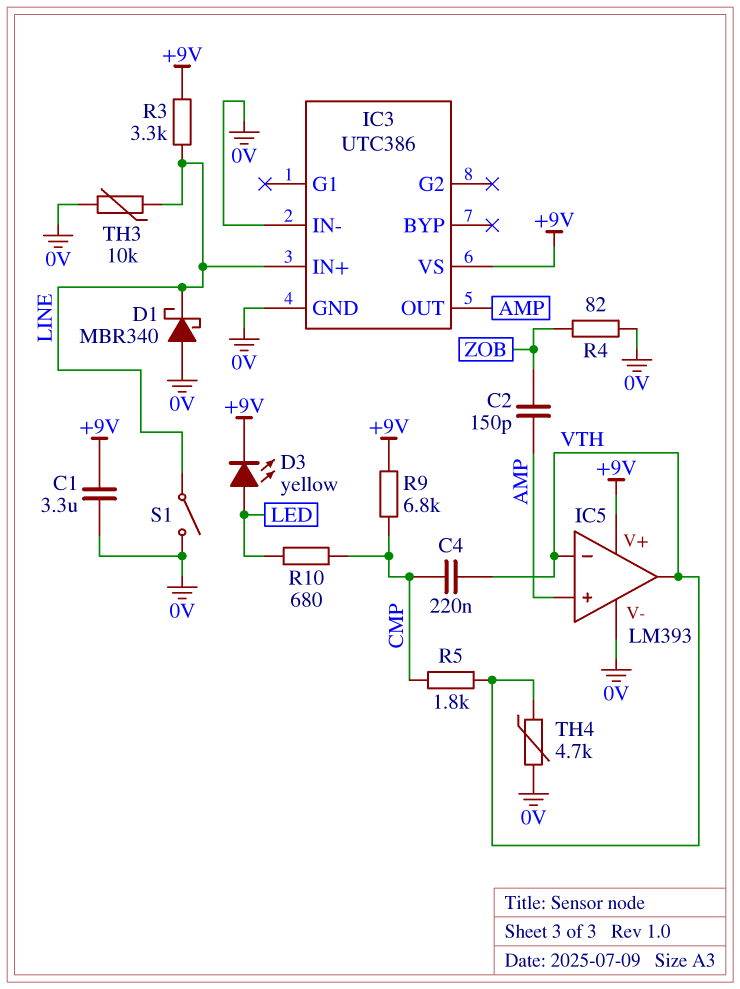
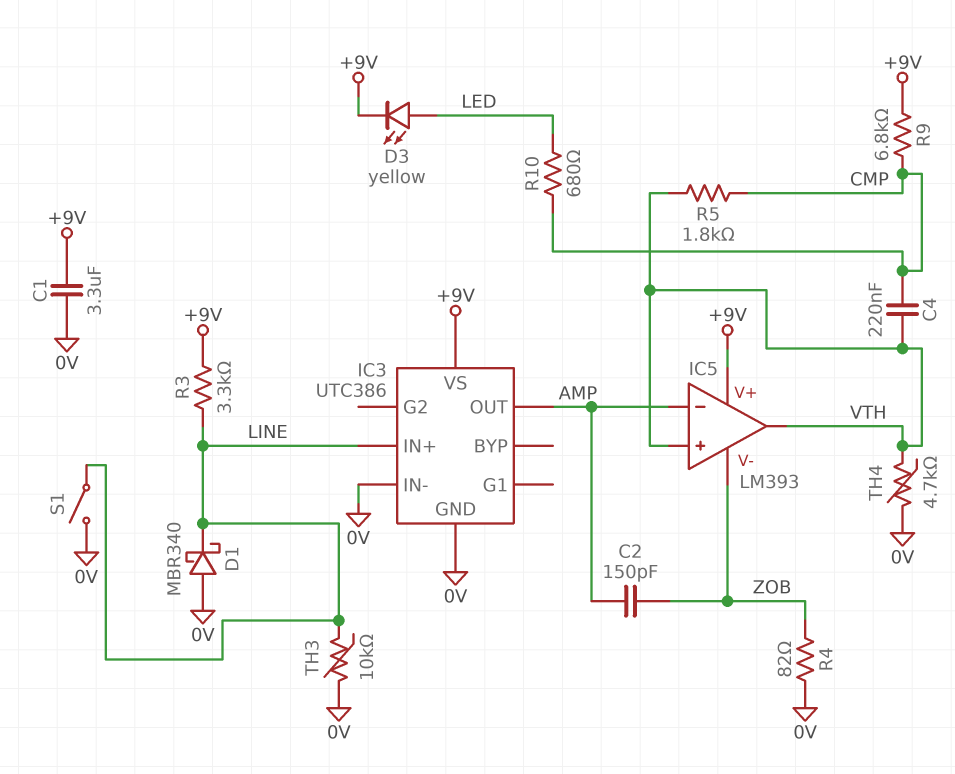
IC5 pin V-: 0V -> ZOB
IC5 pin in+: AMP -> VTH
IC5 pin in-: VTH -> AMP

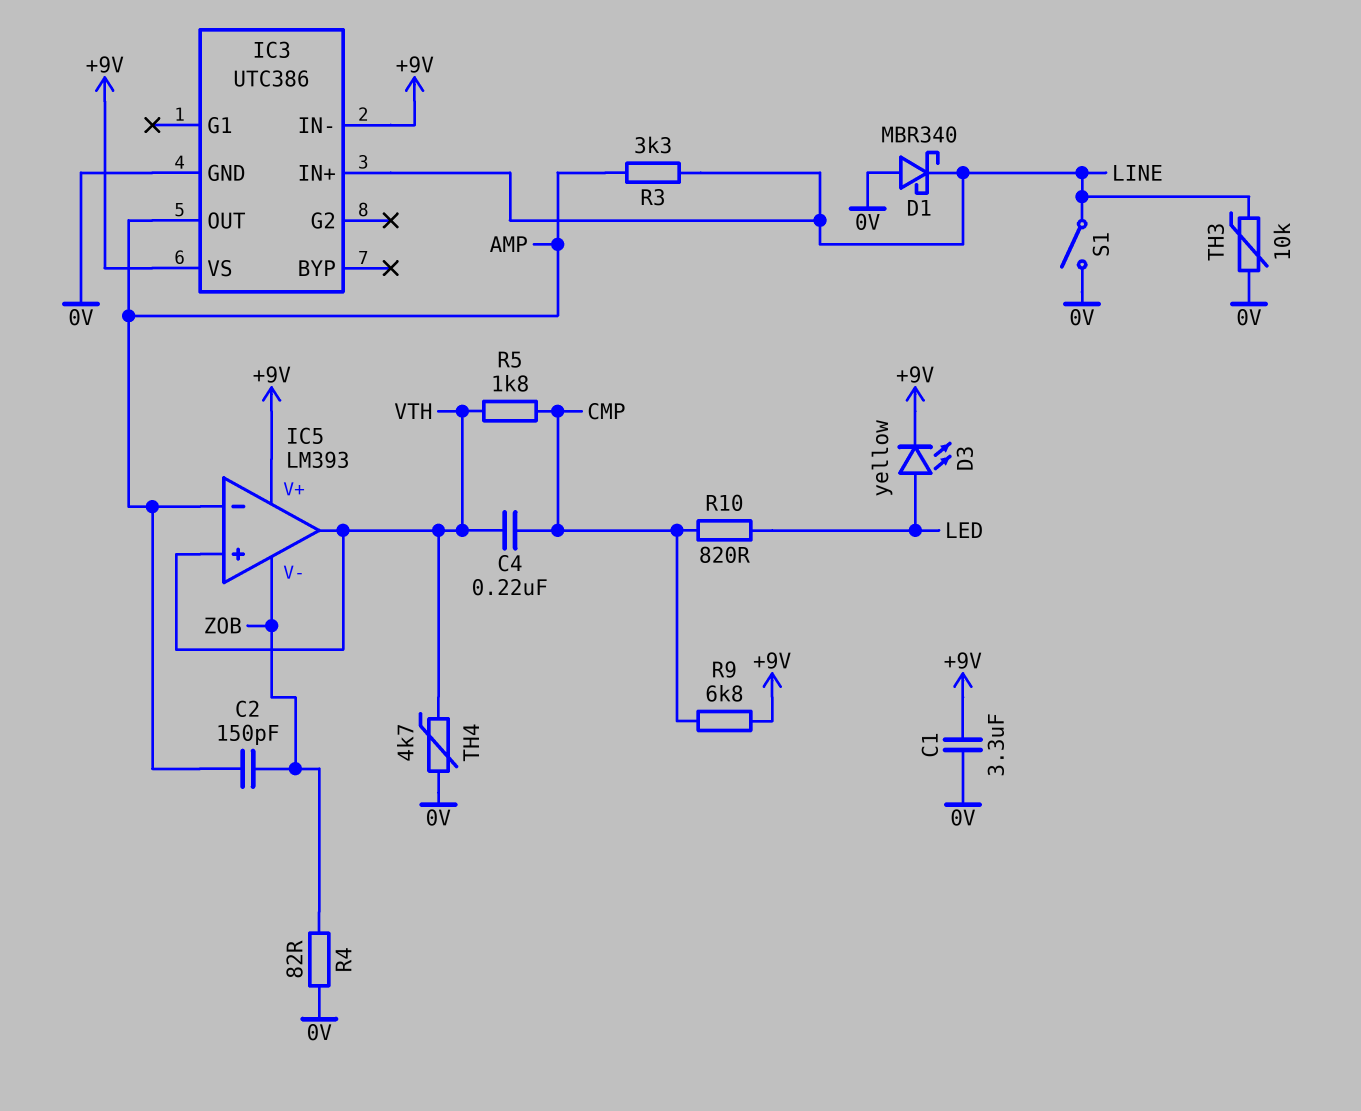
IC3 pin IN-: 0V -> +9V
R3: 3.3k (+9V, LINE) -> 3.3k (AMP, LINE)
R10: 680 (CMP, LED) -> 820 (CMP, LED)

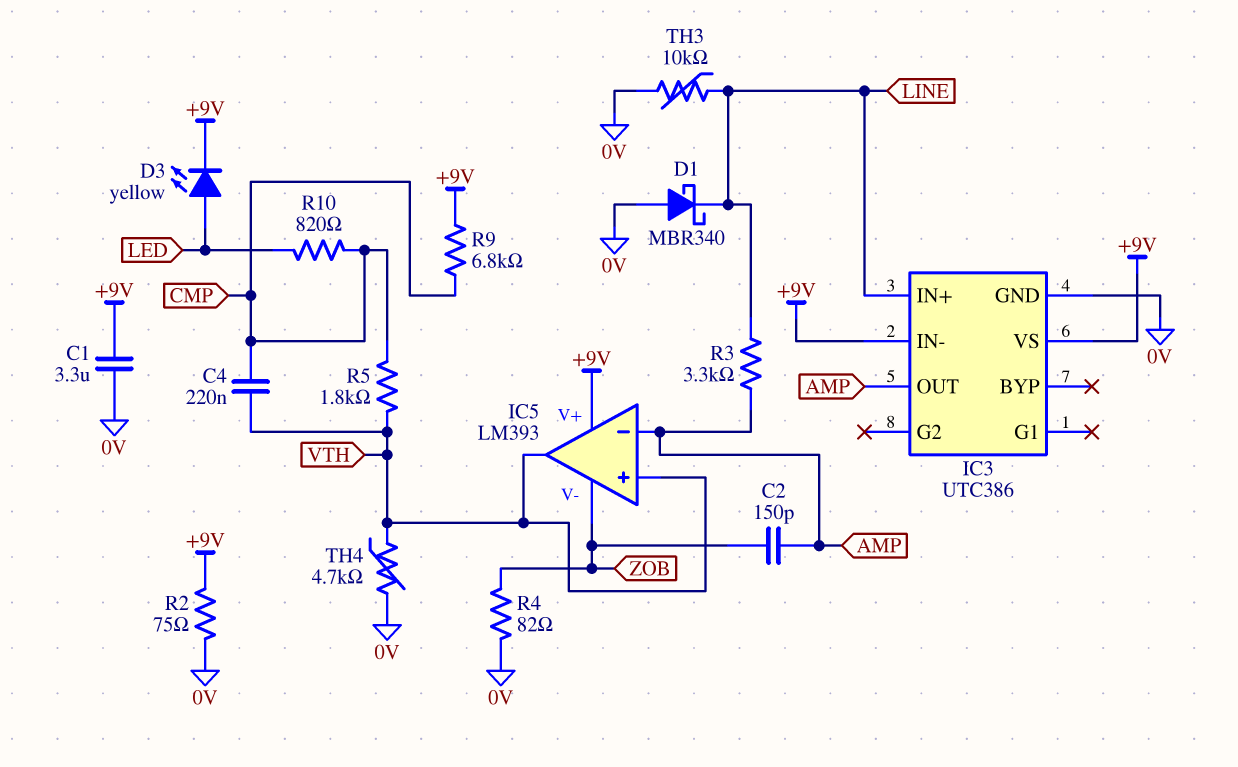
R2: none -> 75 (+9V, 0V)
S1: switch (0V, LINE) -> none

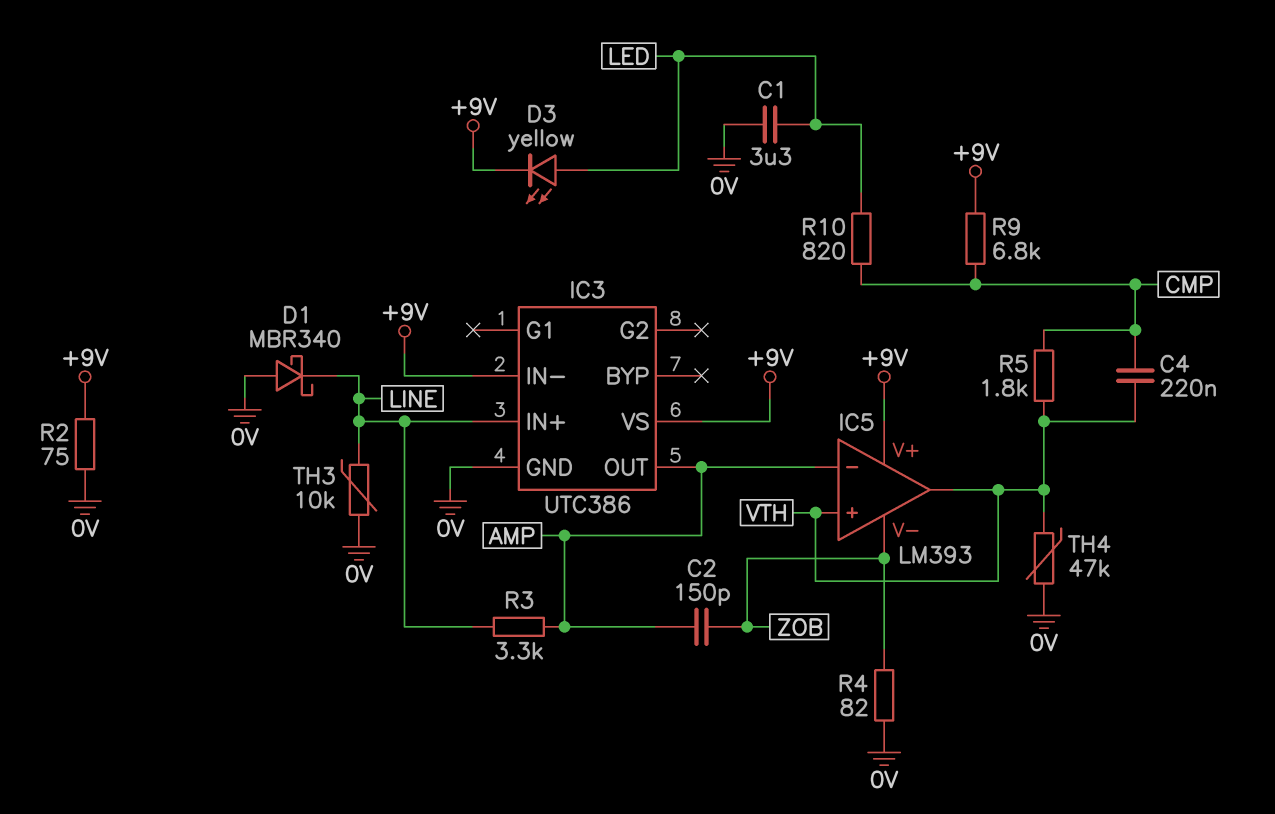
C1: 3.3uF (+9V, 0V) -> 3.3uF (0V, LED)
TH4: 4.7k (0V, VTH) -> 47k (0V, VTH)

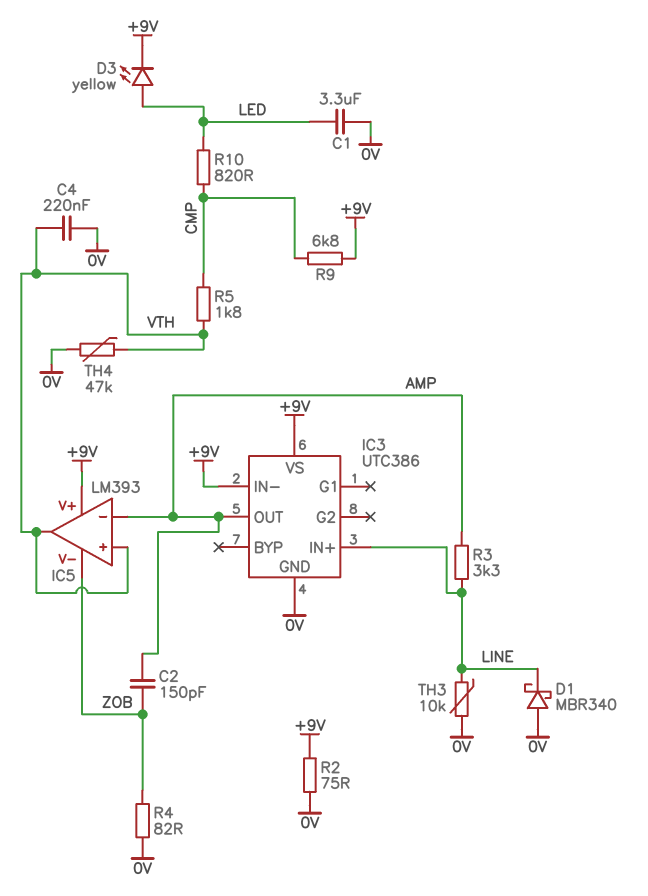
C4: 220nF (CMP, VTH) -> 220nF (0V, VTH)

